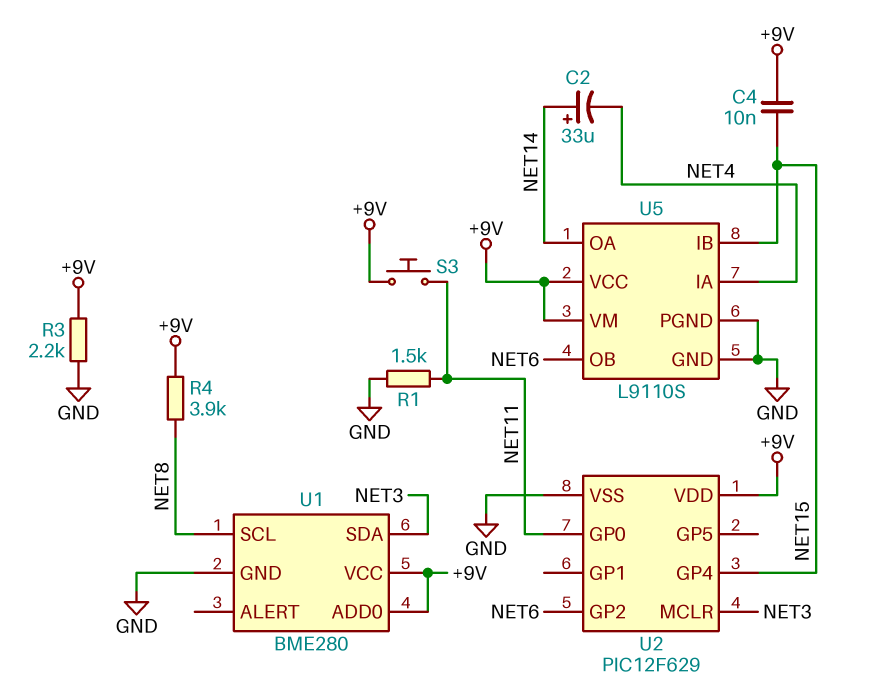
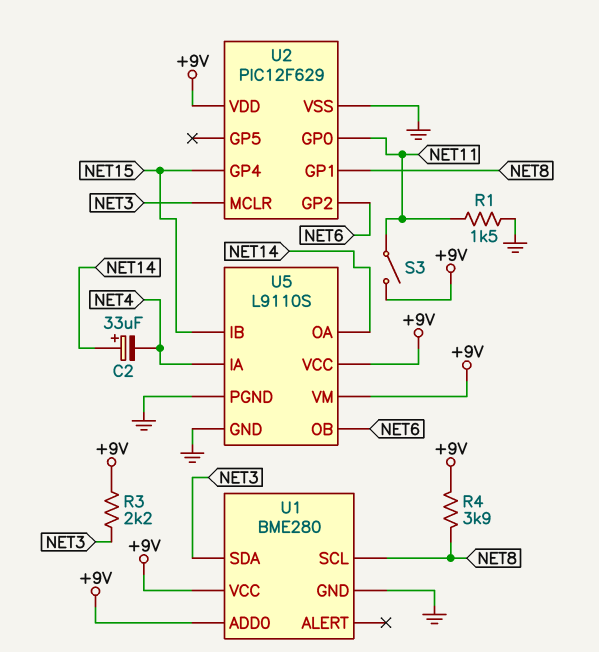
C4: 10nF (+9V, NET15) -> none
R3: 2.2k (+9V, GND) -> 2.2k (+9V, NET3)
S3: button (+9V, NET11) -> switch (+9V, NET11)
U2 pin GP1: none -> NET8

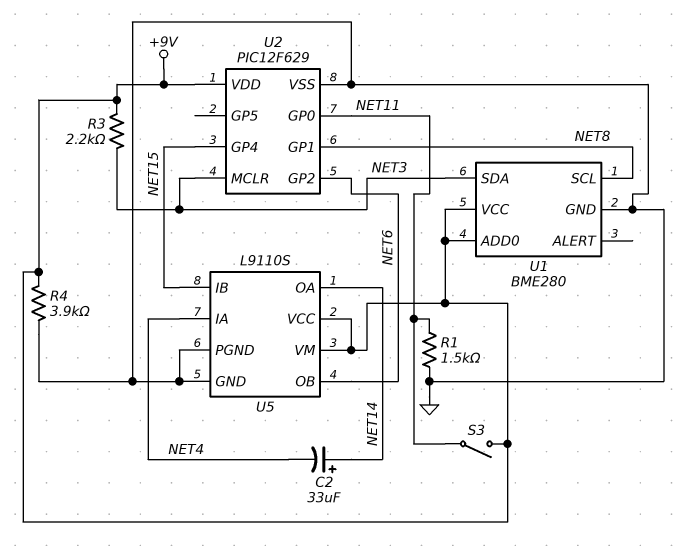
R4: 3.9k (+9V, NET8) -> 3.9k (+9V, GND)

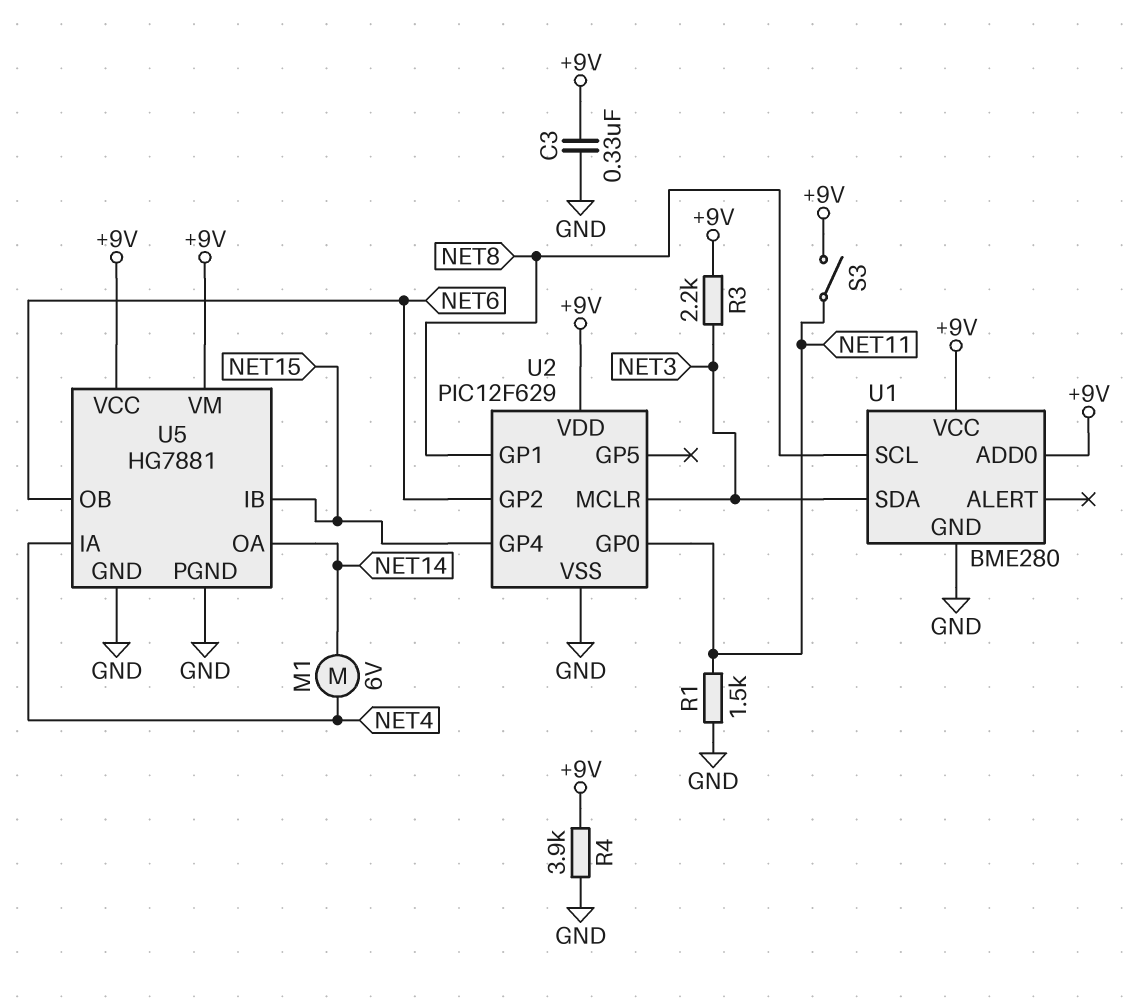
C2: 33uF (plus NET14, minus NET4) -> none
C3: none -> 330nF (+9V, GND)
M1: none -> motor 6V (NET4, NET14)
U5: L9110S -> HG7881

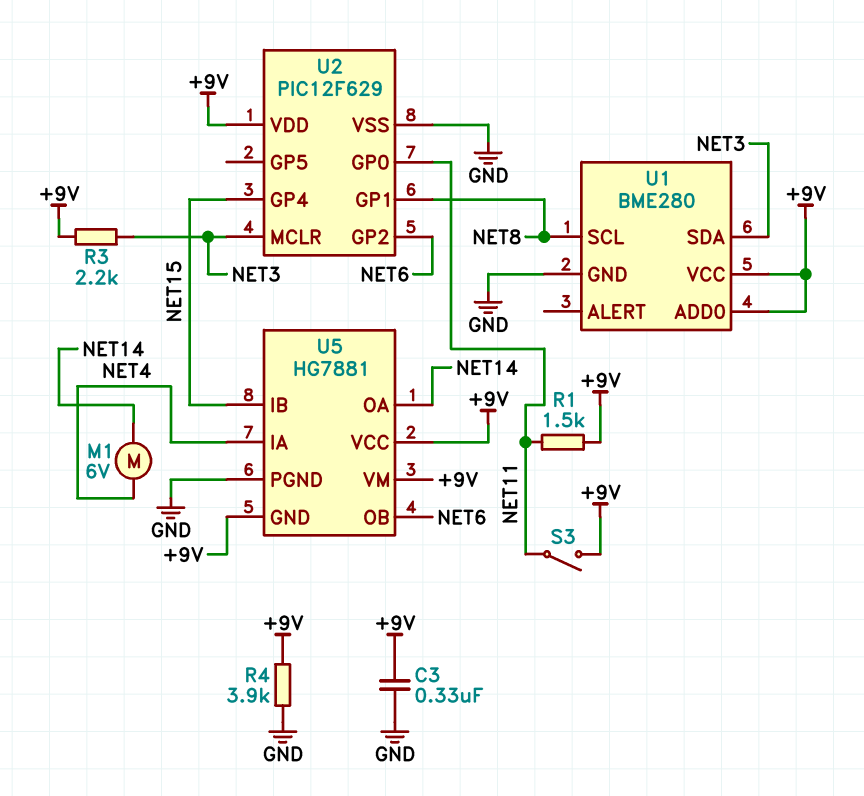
R1: 1.5k (GND, NET11) -> 1.5k (+9V, NET11)
U5 pin GND: GND -> +9V

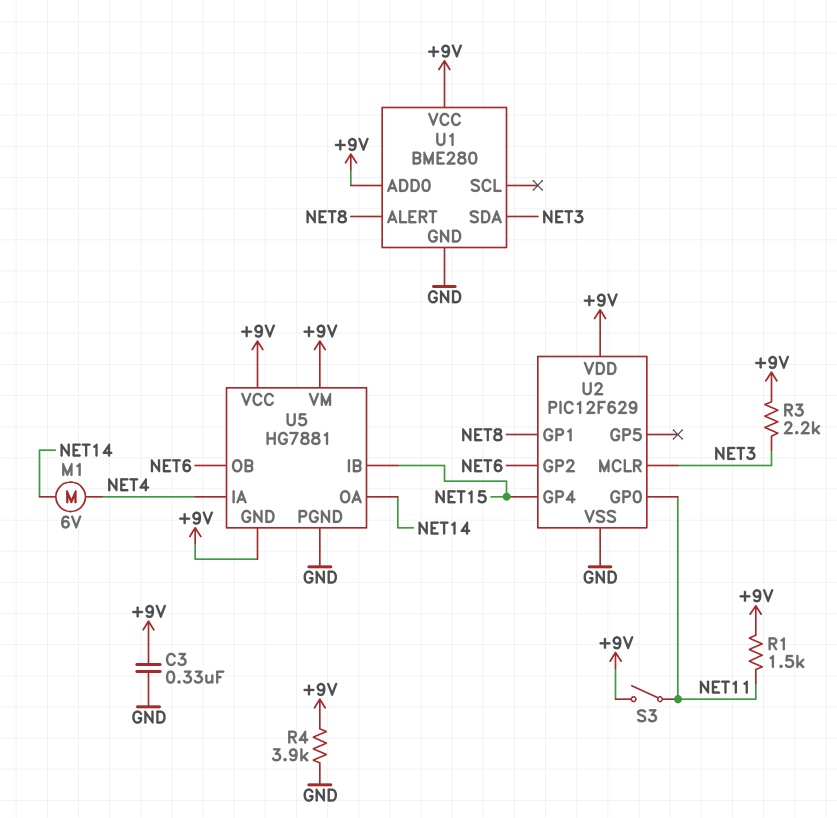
U1 pin ALERT: none -> NET8
U1 pin SCL: NET8 -> none

